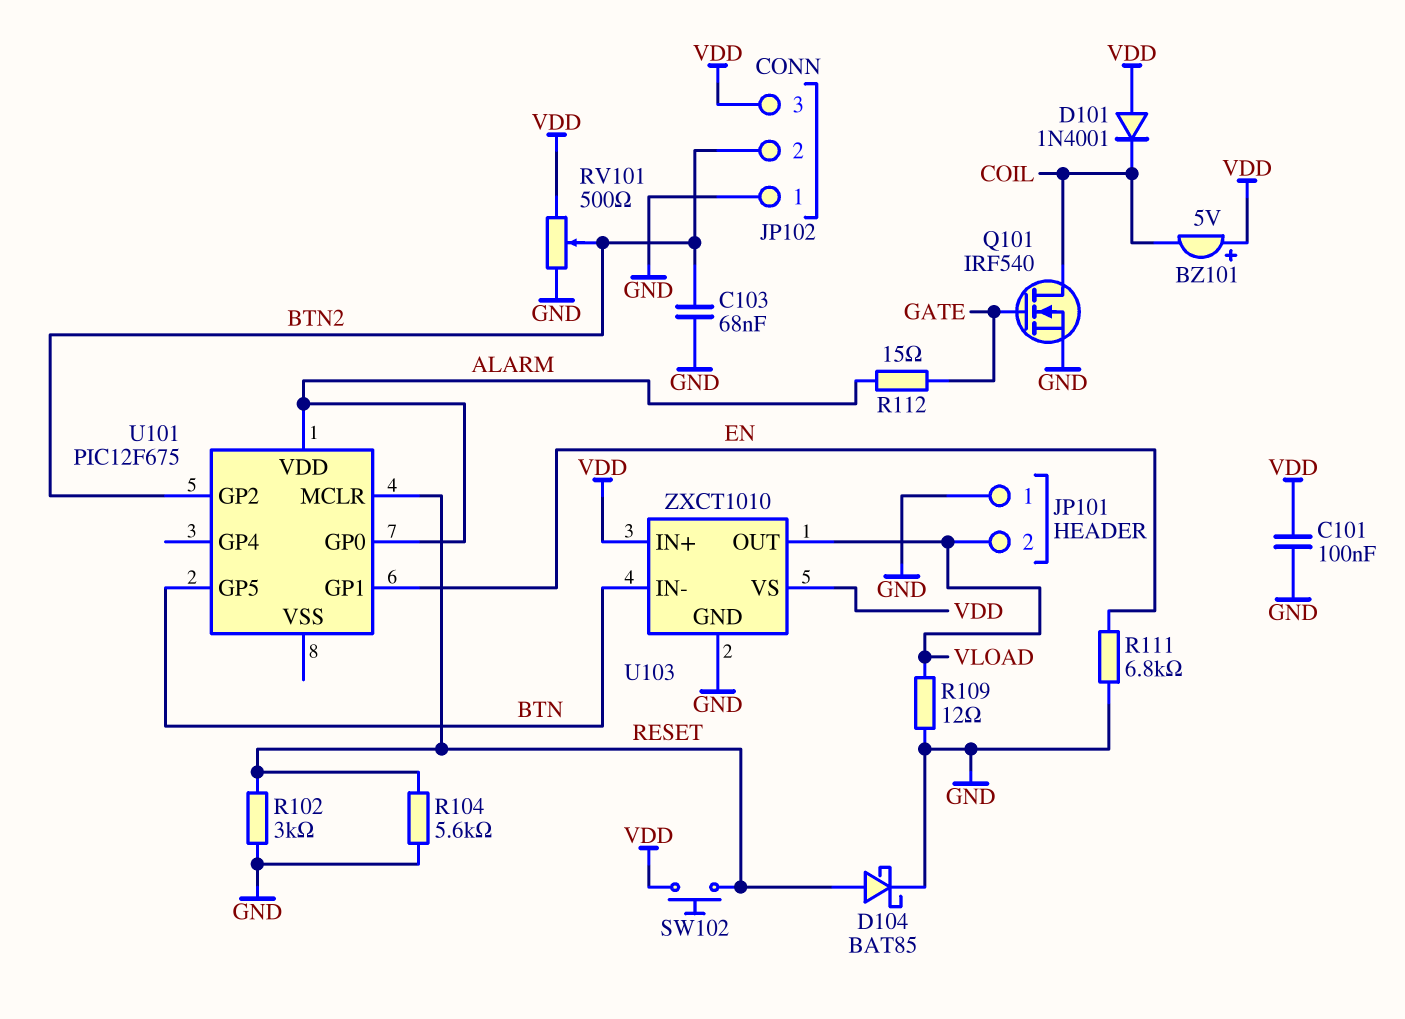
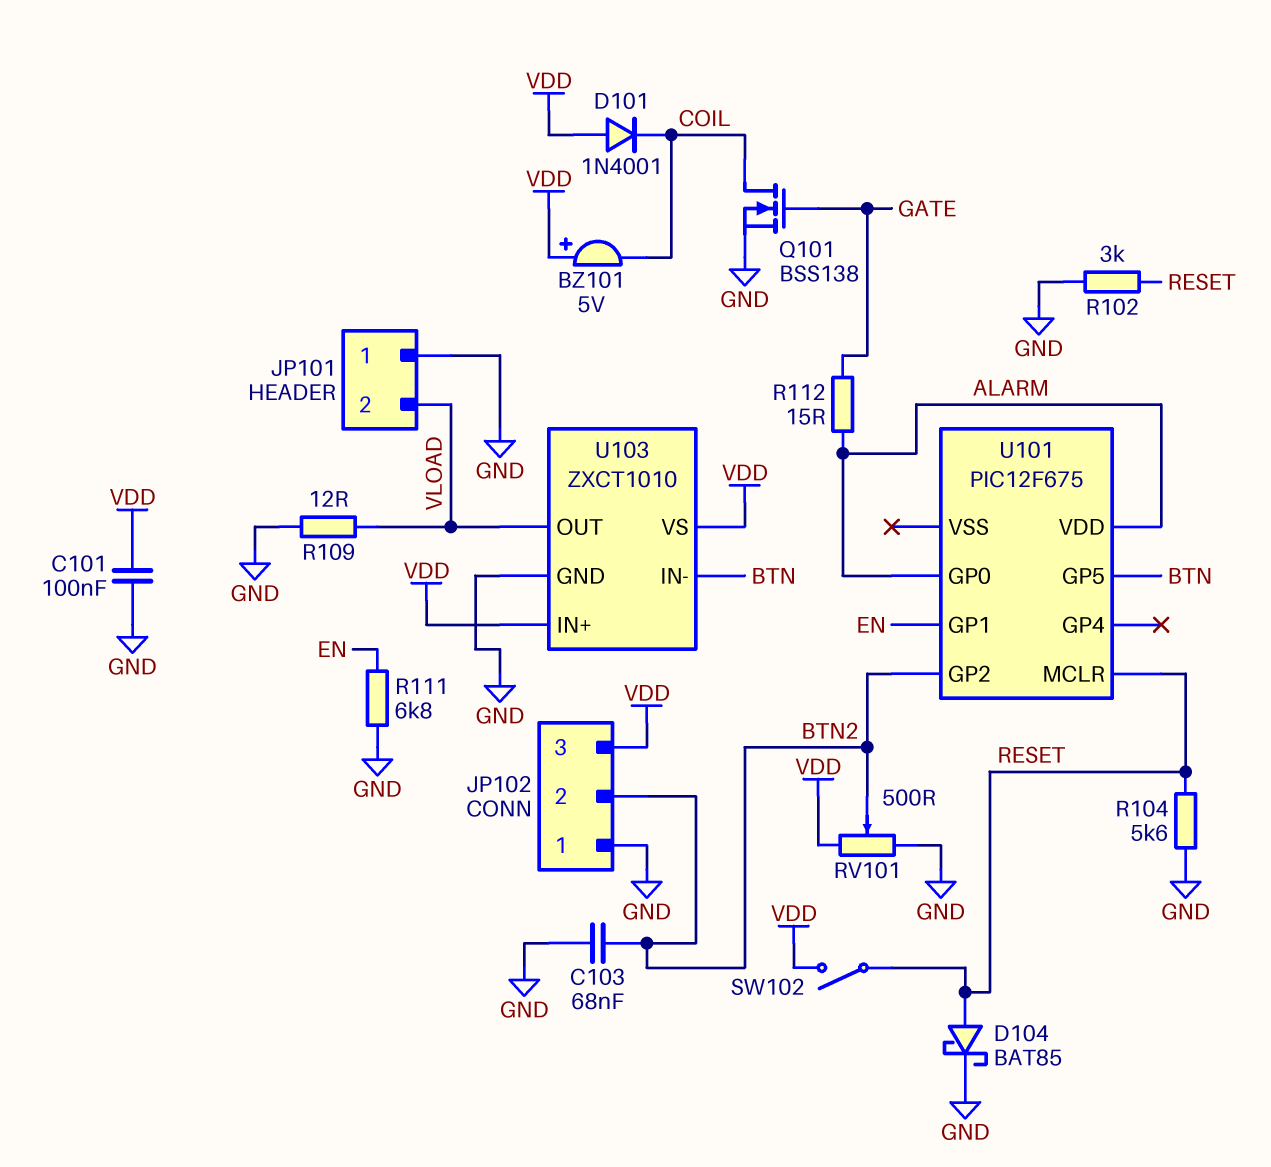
Q101: NMOS IRF540 (G GATE, D COIL, S GND) -> NMOS BSS138 (G GATE, D COIL, S GND)
SW102: button (RESET, VDD) -> switch (RESET, VDD)

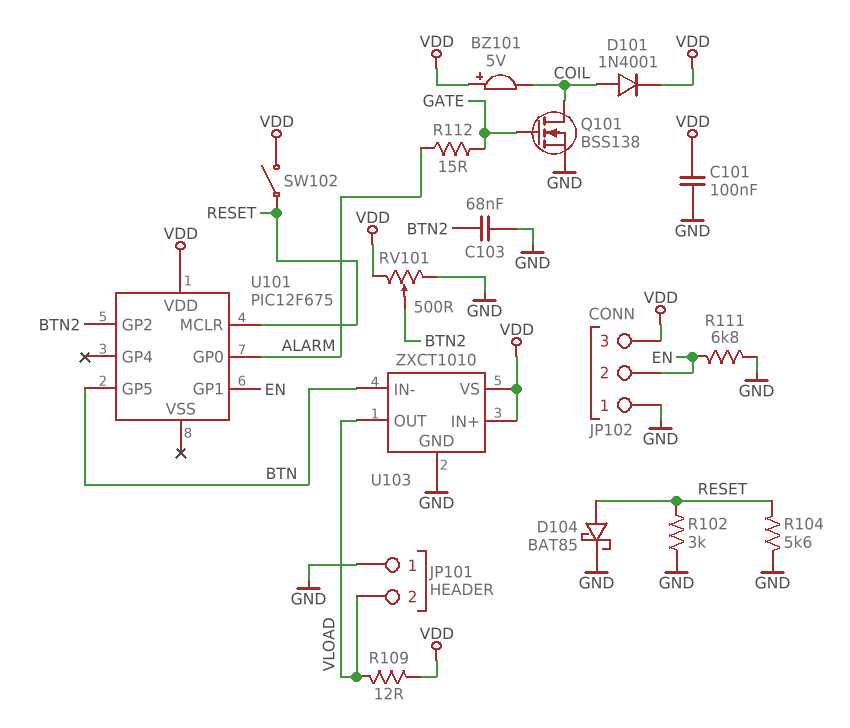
D101: diode 1N4001 (A VDD, K COIL) -> diode 1N4001 (A COIL, K VDD)
JP102 pin 2: BTN2 -> EN
R109: 12 (GND, VLOAD) -> 12 (VDD, VLOAD)
U101 pin VDD: ALARM -> VDD

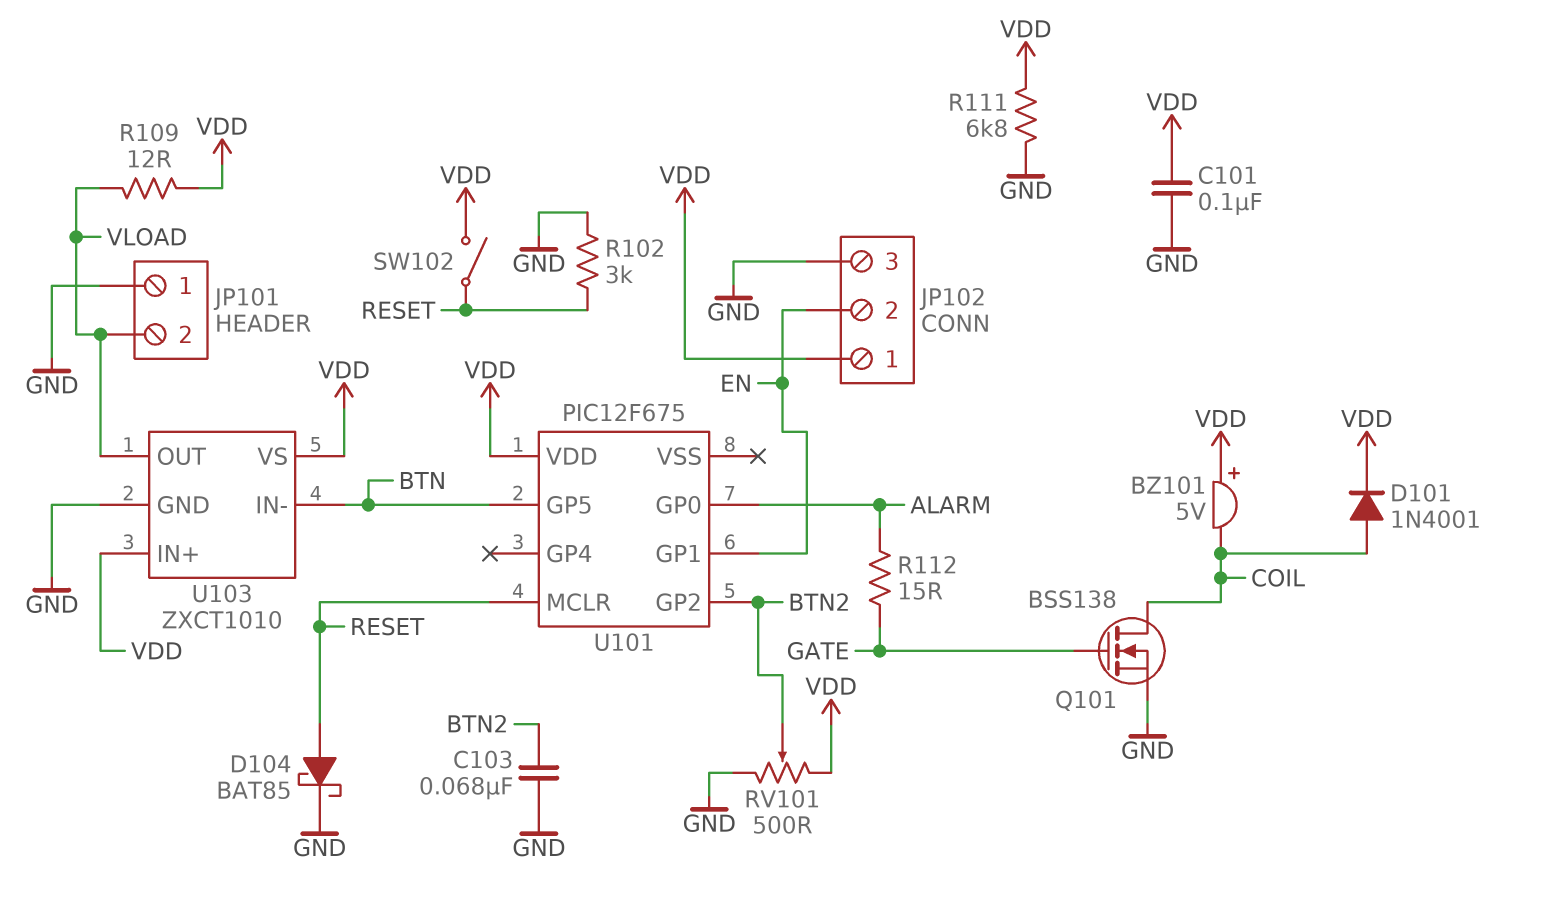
JP102 pin 1: GND -> VDD
JP102 pin 3: VDD -> GND
R104: 5.6k (GND, RESET) -> none
R111: 6.8k (EN, GND) -> 6.8k (GND, VDD)

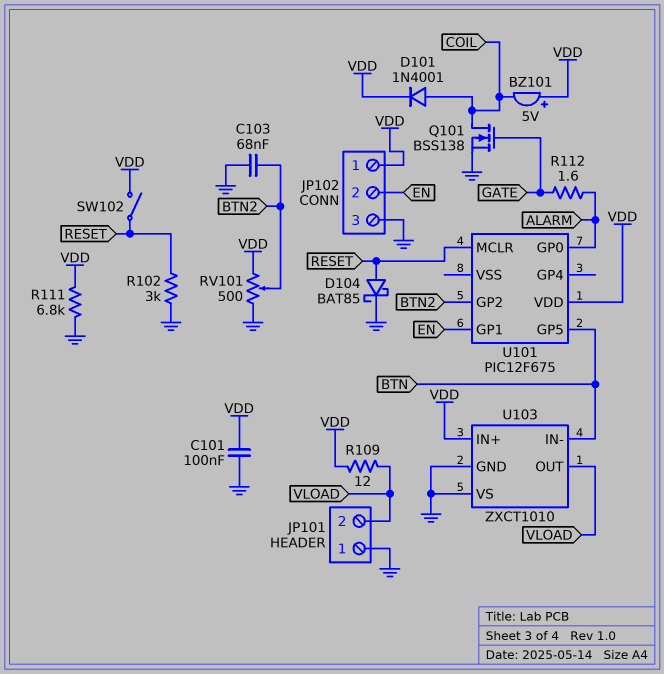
R112: 15 (ALARM, GATE) -> 1.6 (ALARM, GATE)
U103 pin VS: VDD -> GND

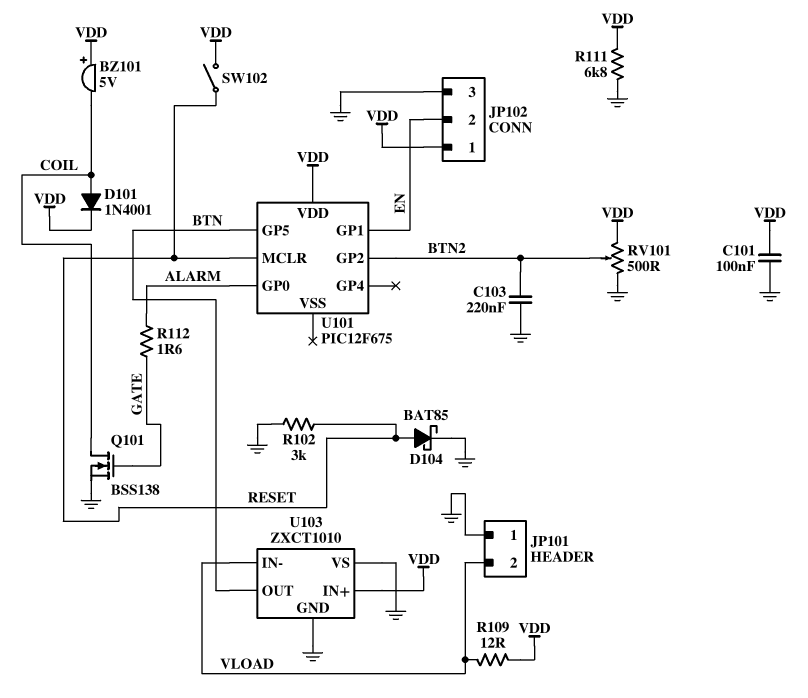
C103: 68nF (BTN2, GND) -> 220nF (BTN2, GND)
U103 pin IN-: BTN -> VLOAD
U103 pin OUT: VLOAD -> BTN

